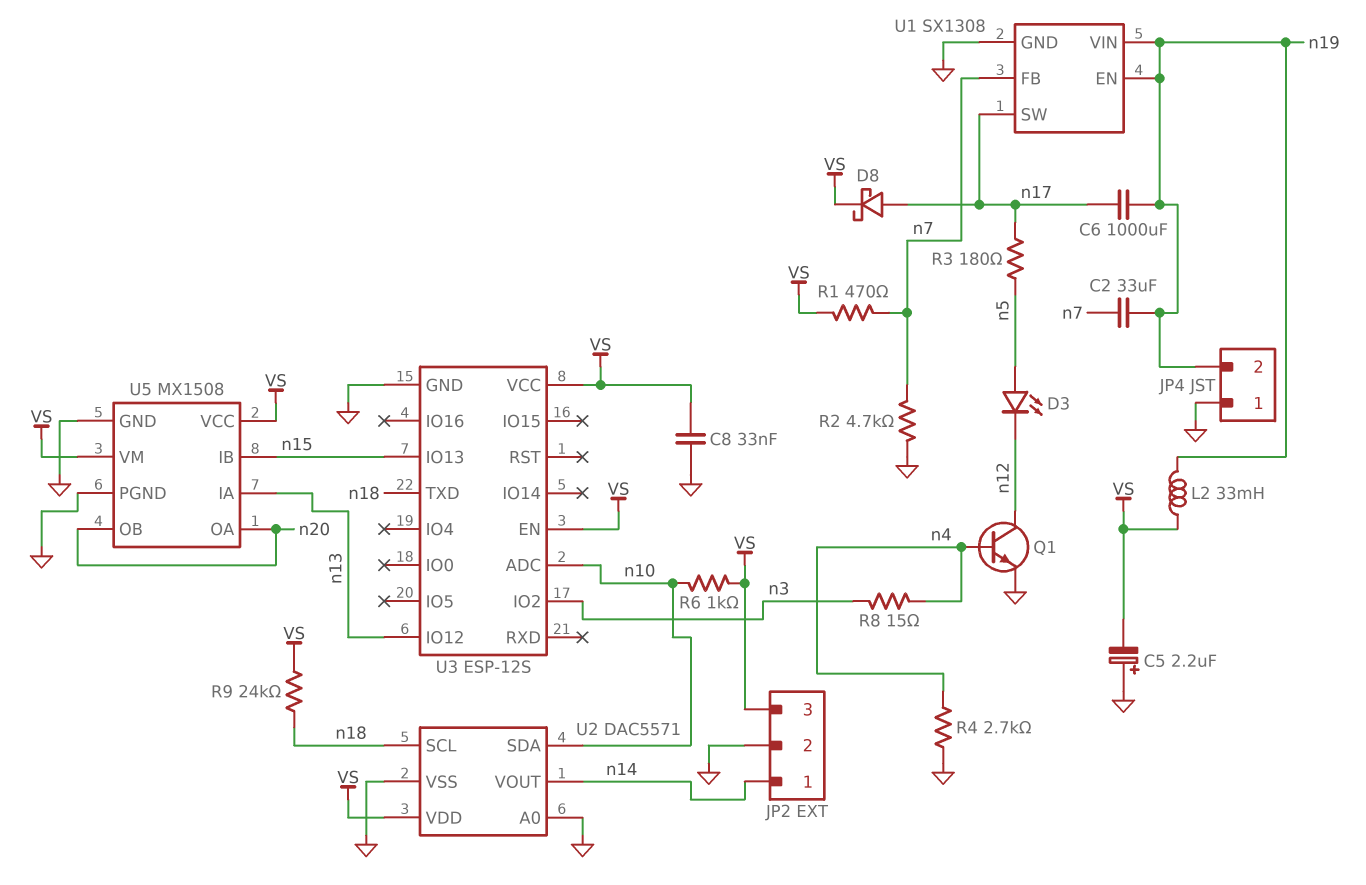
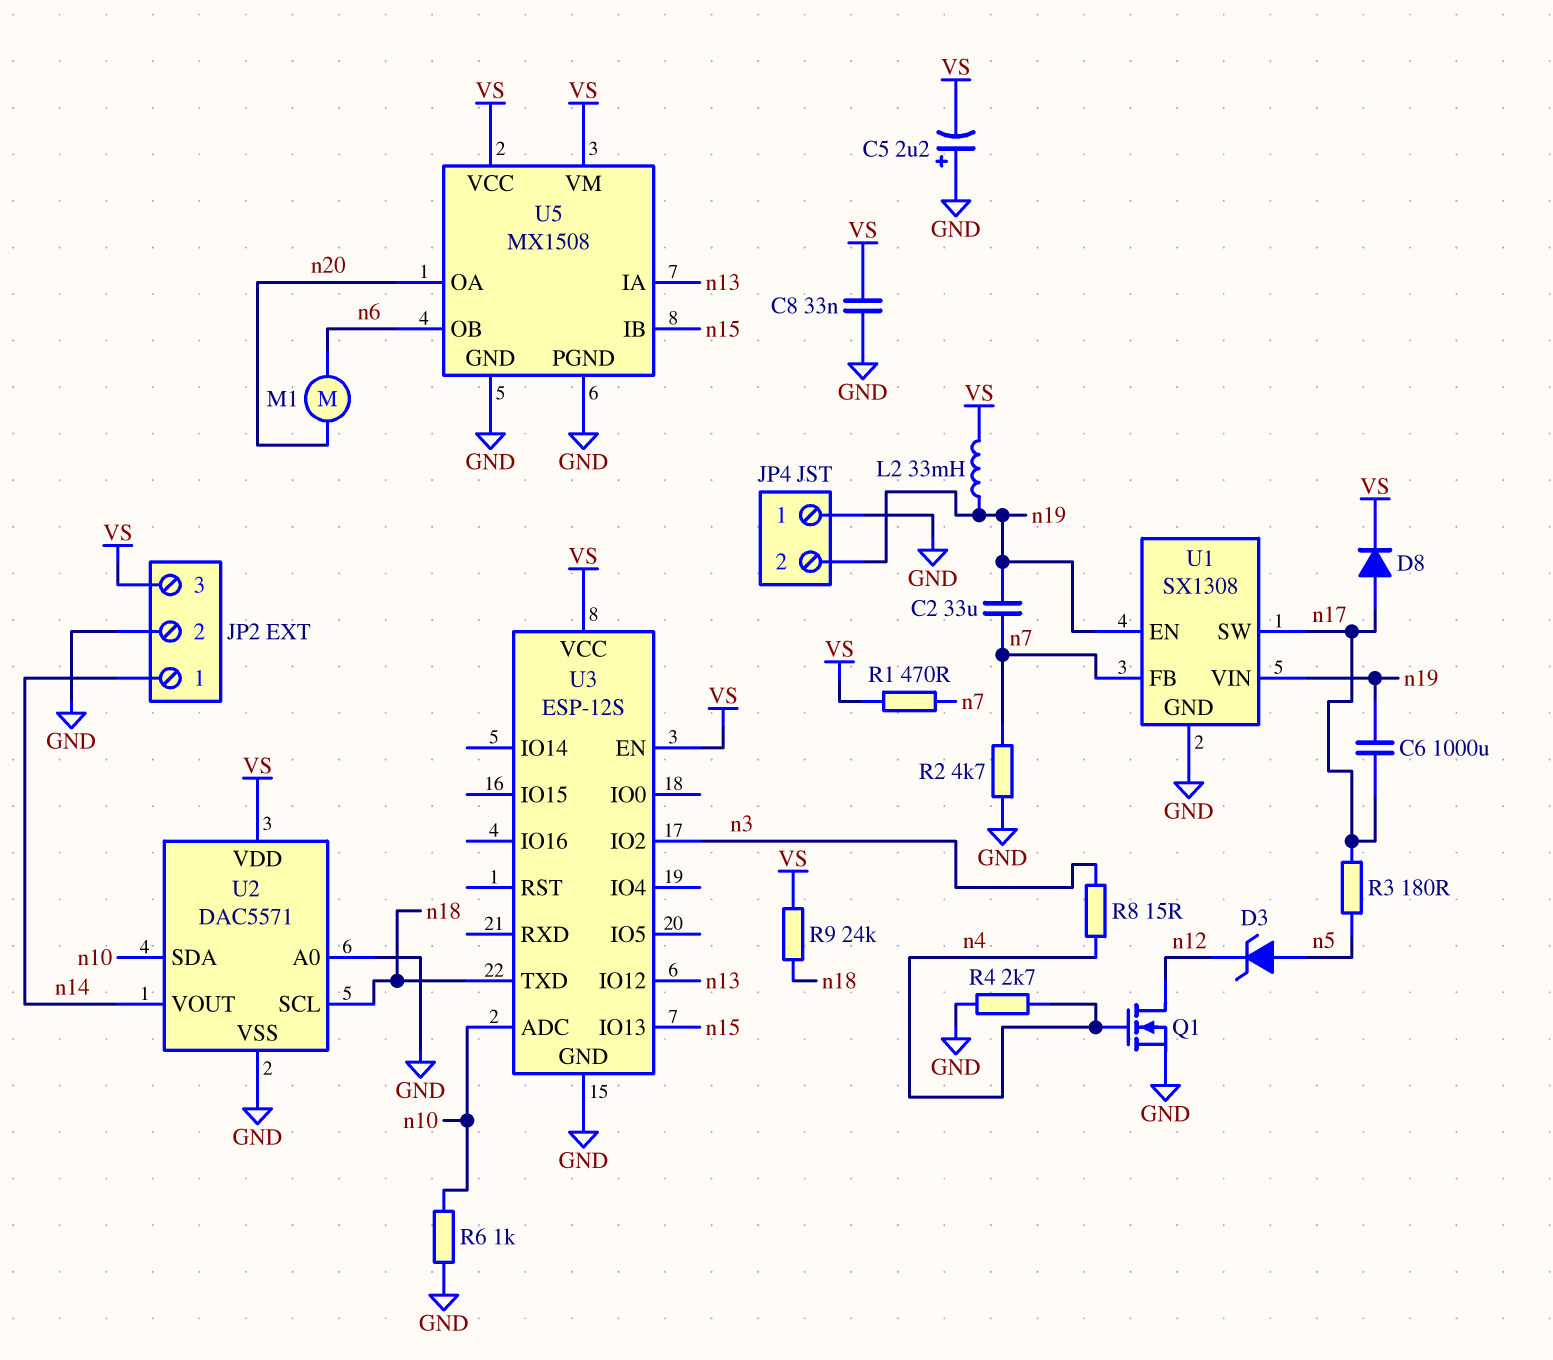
D3: LED (A n5, K n12) -> zener (A n5, K n12)
D8: schottky (A n17, K VS) -> diode (A n17, K VS)
M1: none -> motor (n6, n20)
Q1: NPN (B n4, C n12, E GND) -> NMOS (G n4, D n12, S GND)
R6: 1k (VS, n10) -> 1k (GND, n10)
U5 pin OB: n20 -> n6

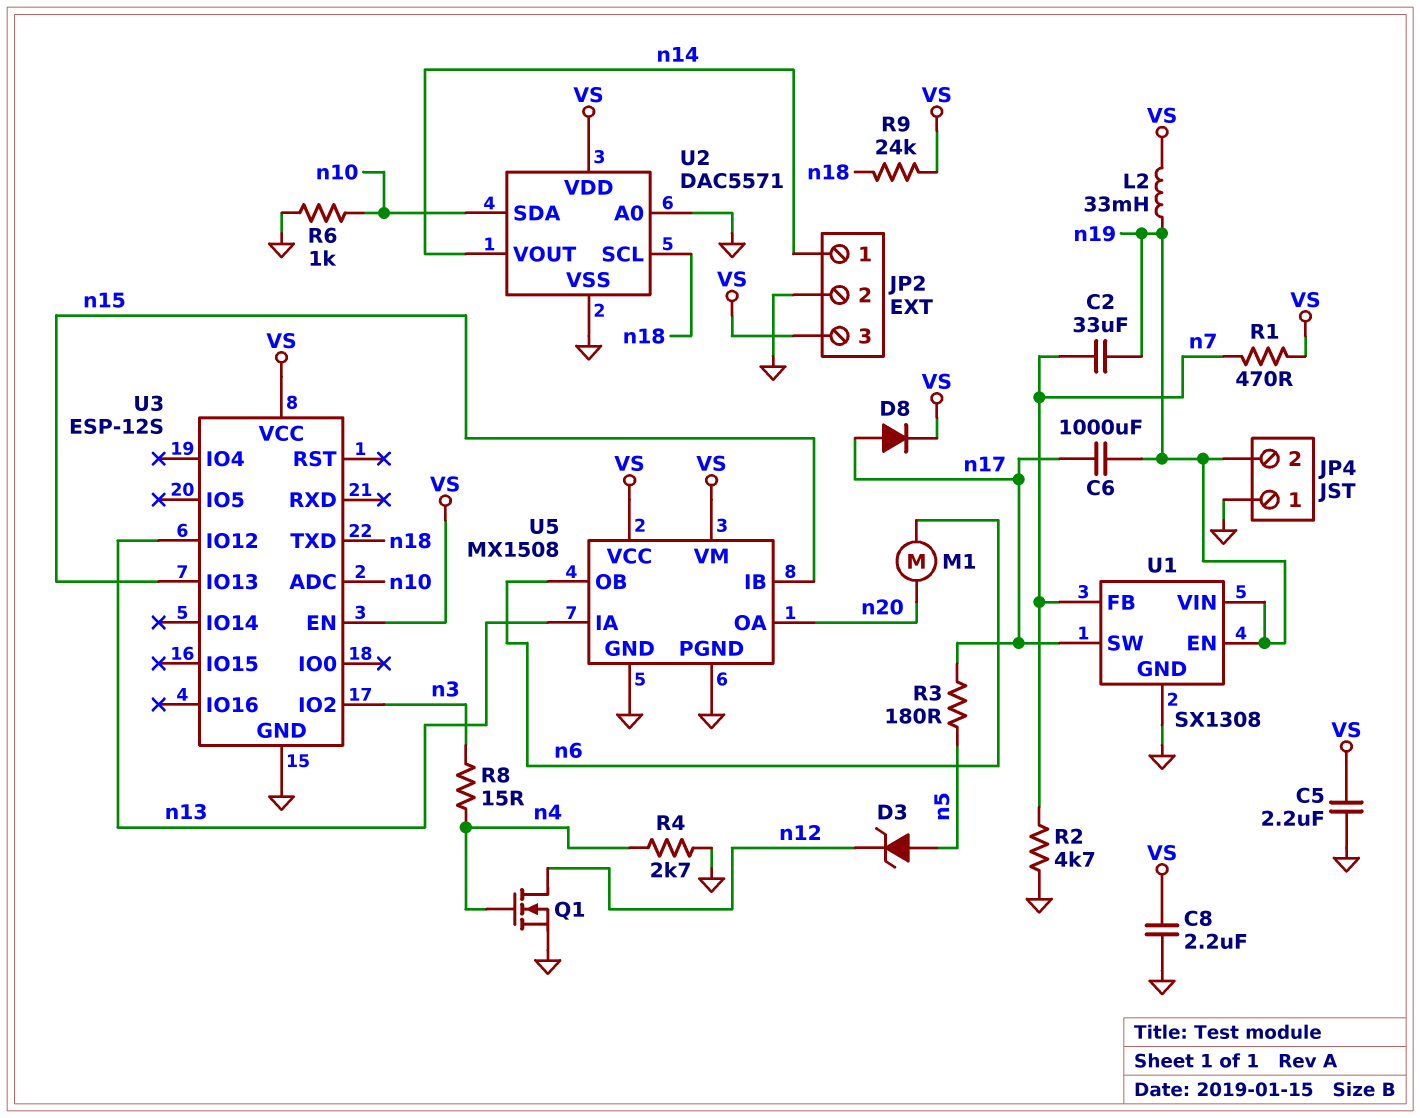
C5: 2.2uF (plus GND, minus VS) -> 2.2uF (GND, VS)
C8: 33nF (GND, VS) -> 2.2uF (GND, VS)

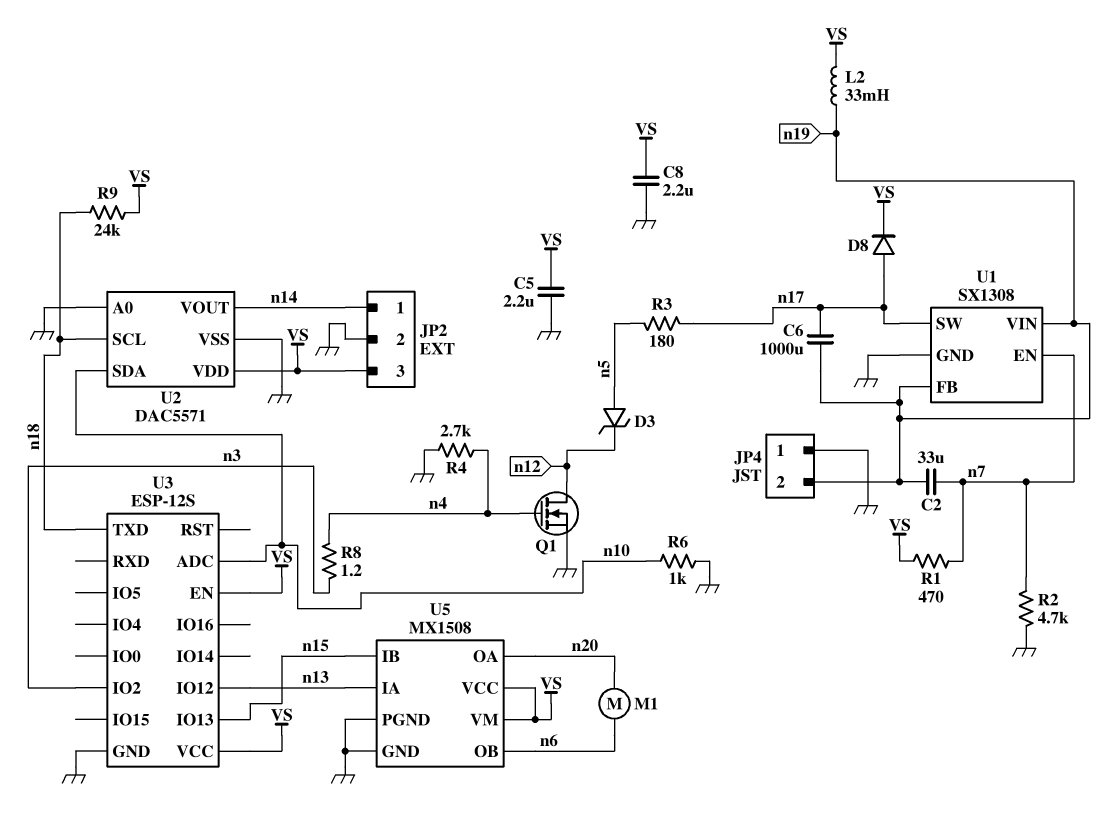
R8: 15 (n3, n4) -> 1.2 (n3, n4)
U1 pin EN: n19 -> n7
U1 pin FB: n7 -> n19

